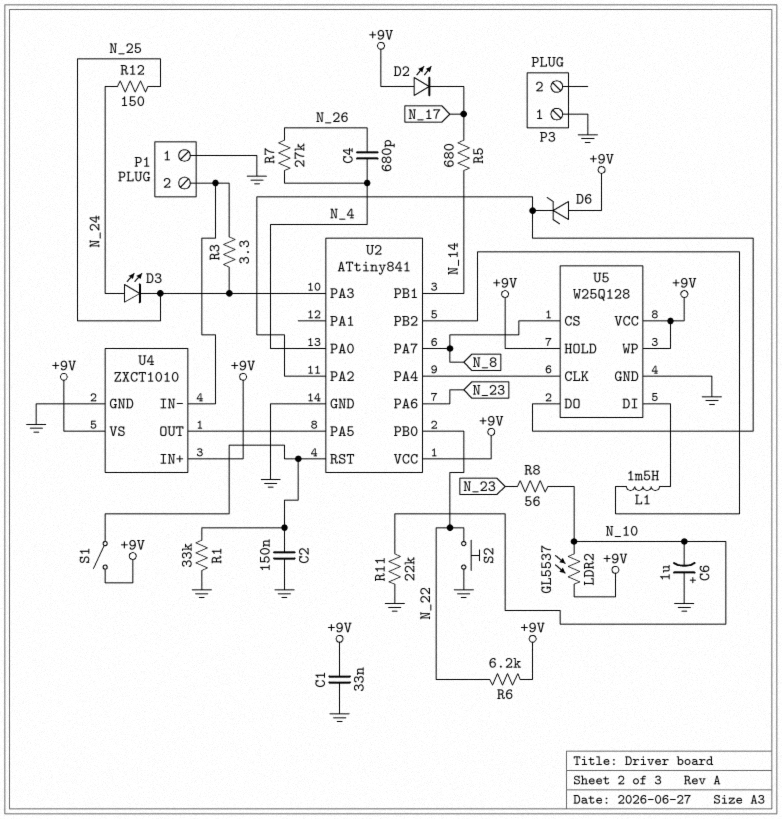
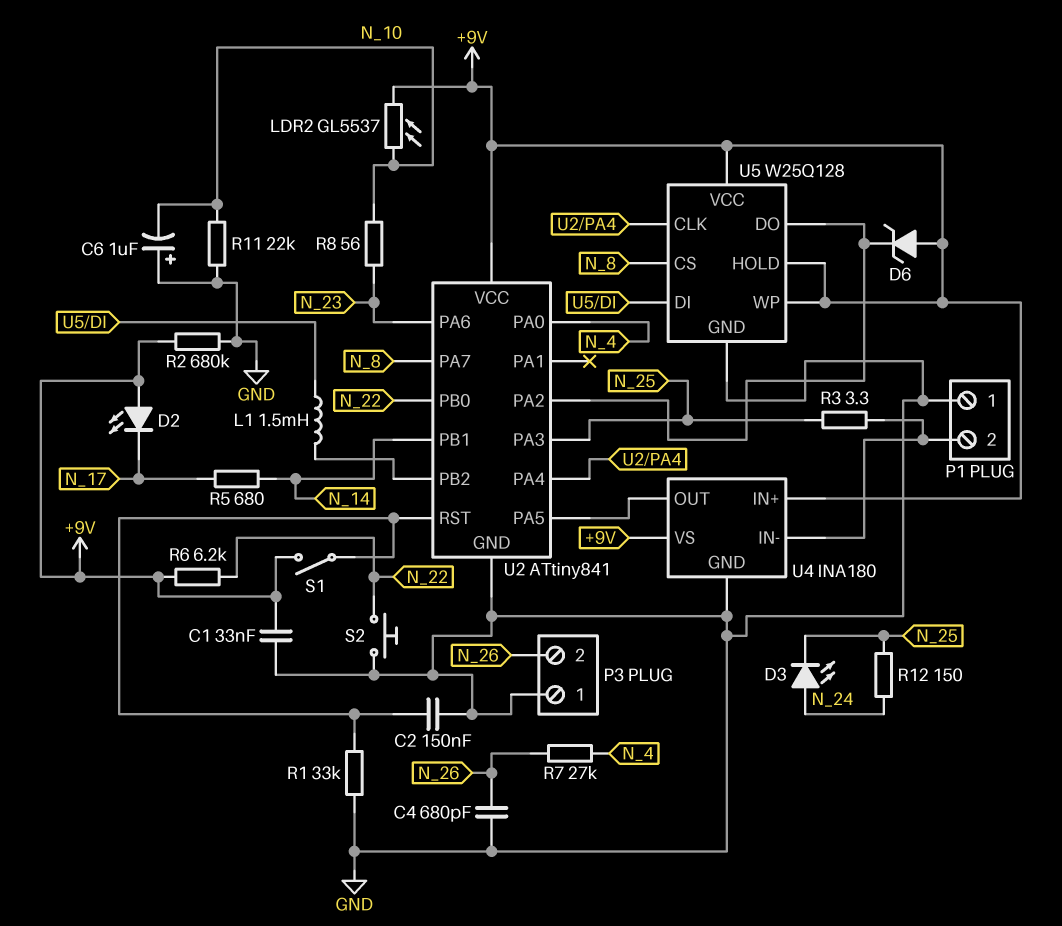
C4: 680pF (N_4, N_26) -> 680pF (GND, N_26)
P3 pin 2: none -> N_26
R2: none -> 680k (+9V, GND)
U4: ZXCT1010 -> INA180

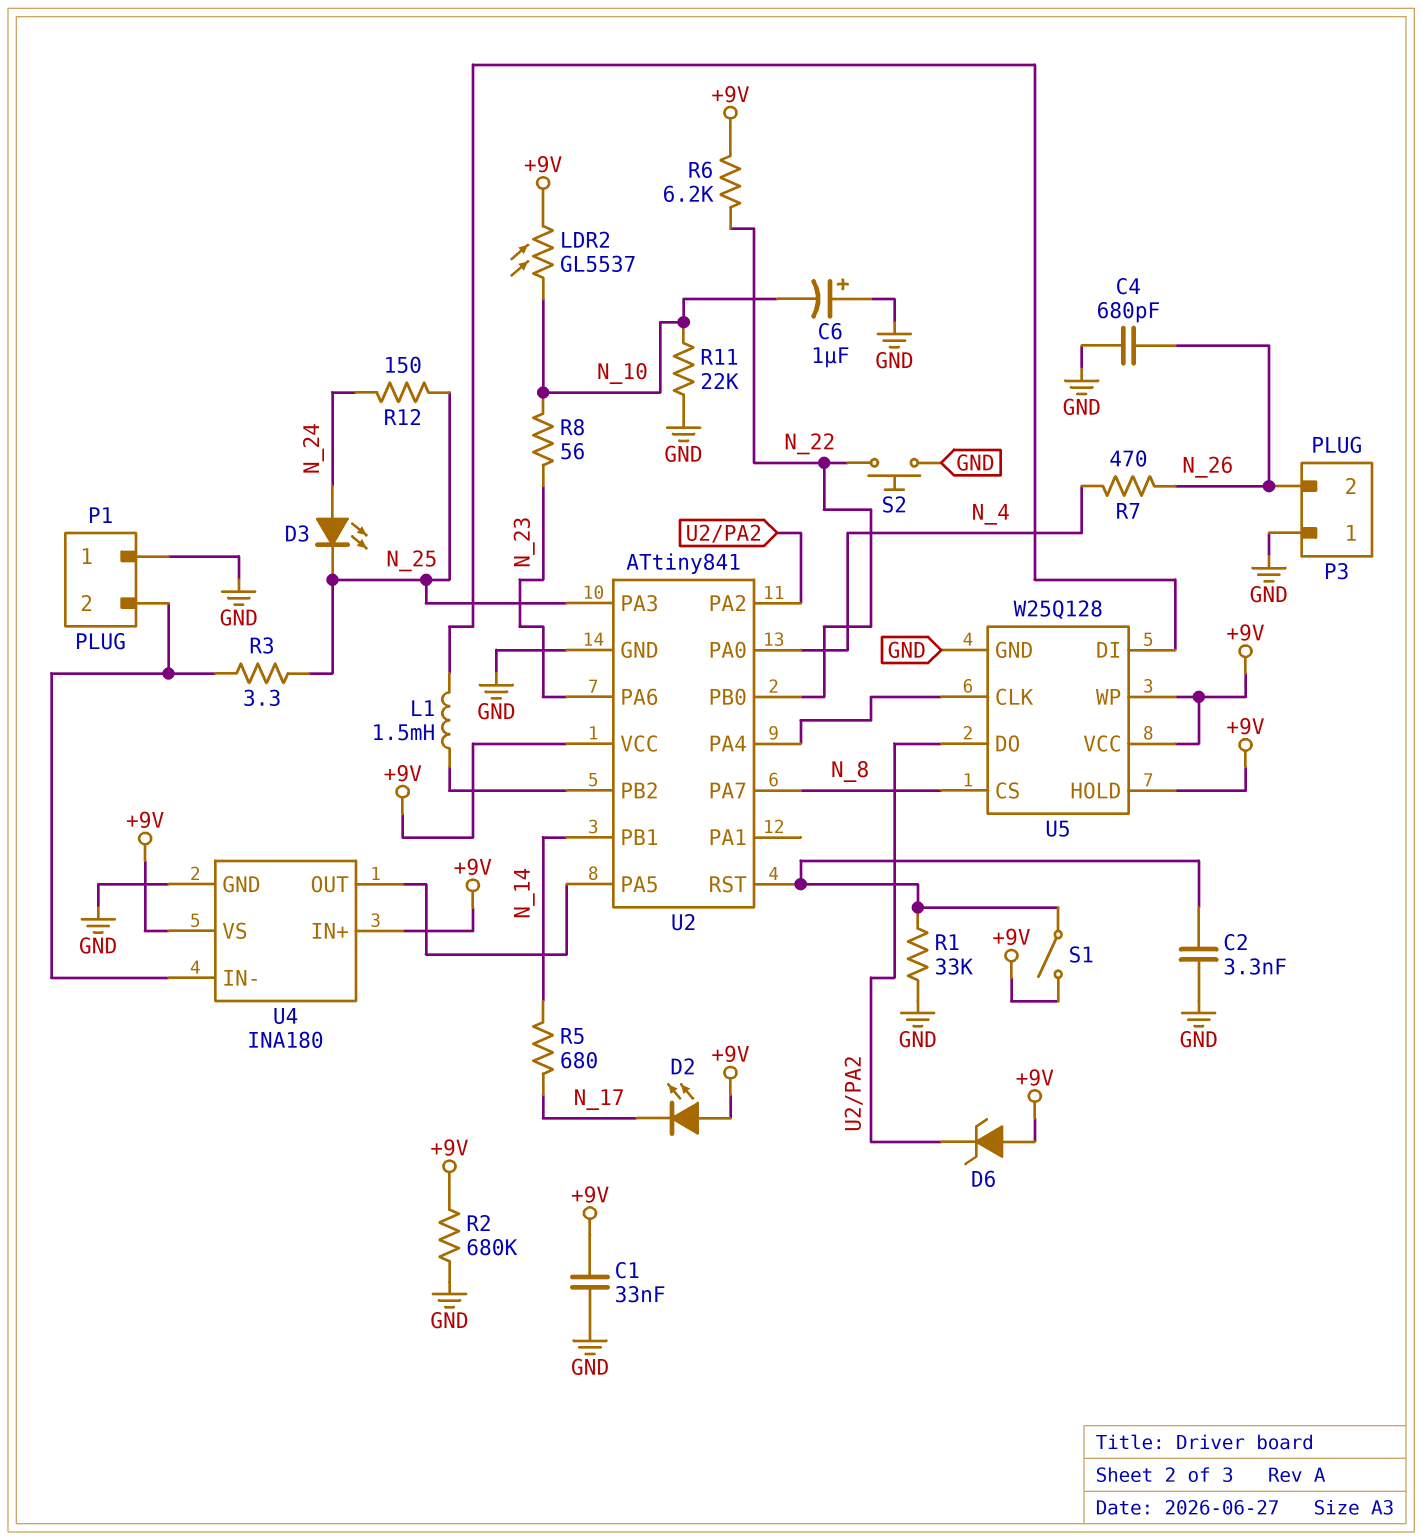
C2: 150nF (GND, U2/RST) -> 3.3nF (GND, U2/RST)
R7: 27k (N_4, N_26) -> 470 (N_4, N_26)

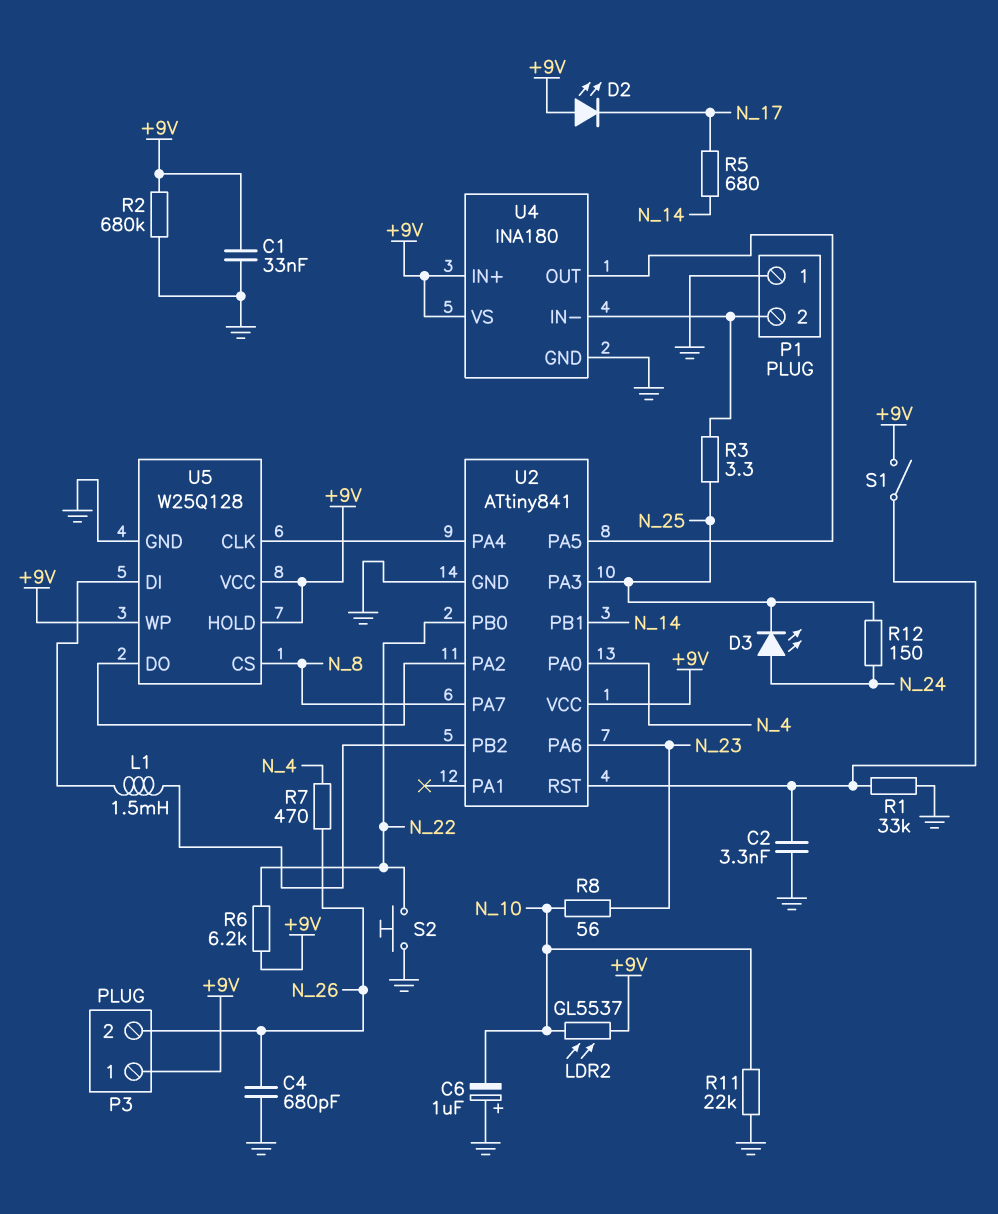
D6: zener (A +9V, K U2/PA2) -> none
P3 pin 1: GND -> +9V

